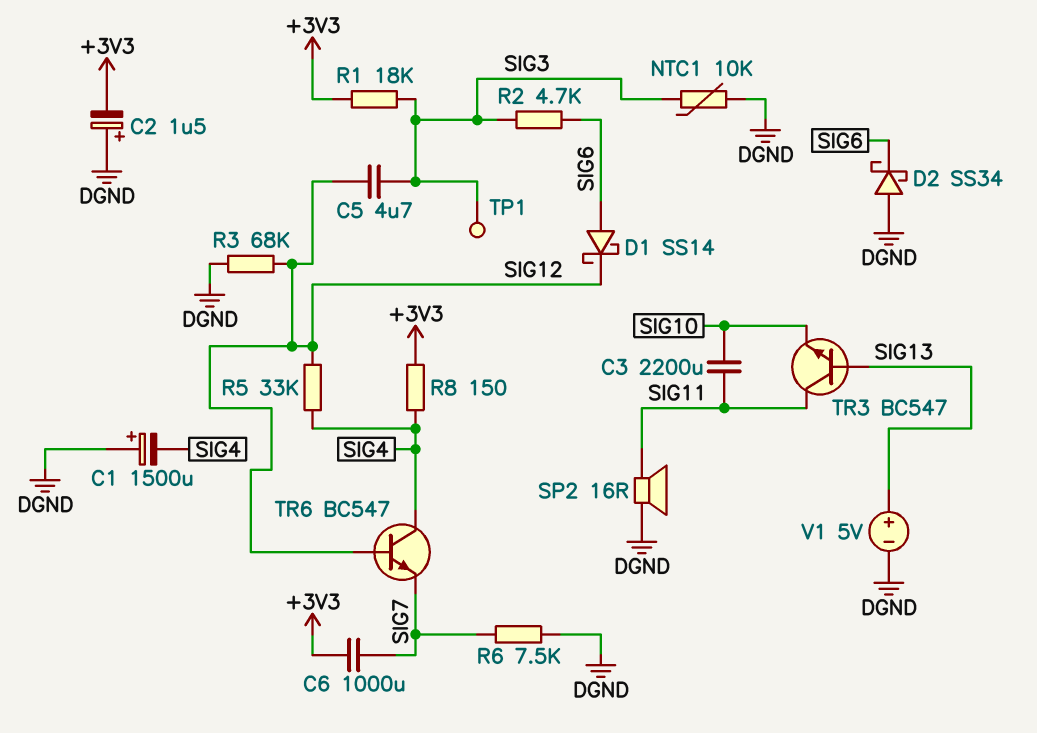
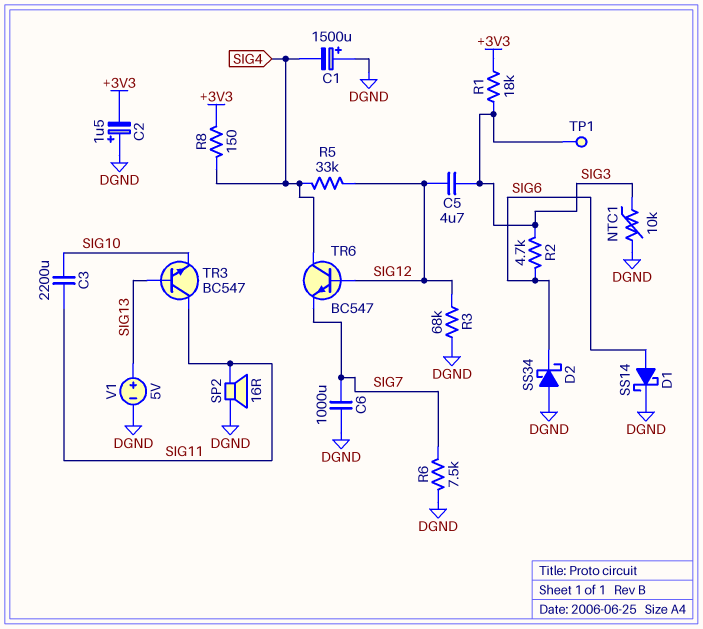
C6: 1000uF (+3V3, SIG7) -> 1000uF (DGND, SIG7)
D1: schottky SS14 (A SIG6, K SIG12) -> schottky SS14 (A SIG6, K DGND)

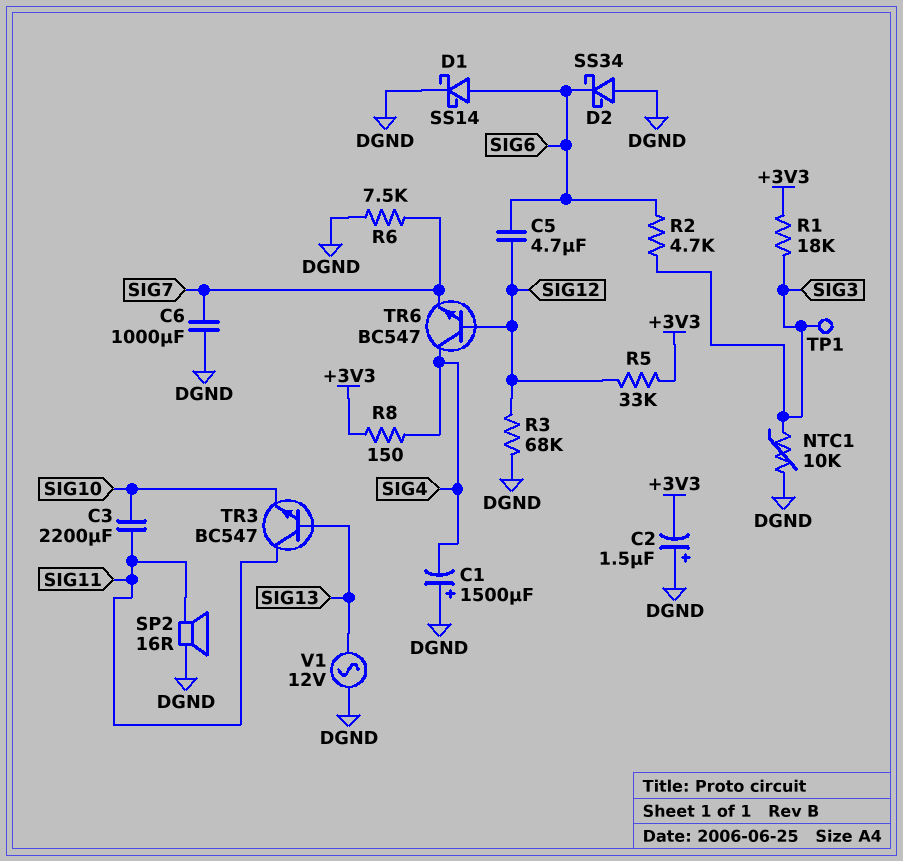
C5: 4.7uF (SIG3, SIG12) -> 4.7uF (SIG6, SIG12)
R5: 33k (SIG4, SIG12) -> 33k (+3V3, SIG12)
V1: 5V (plus SIG13, minus DGND) -> AC 12V (DGND, SIG13)

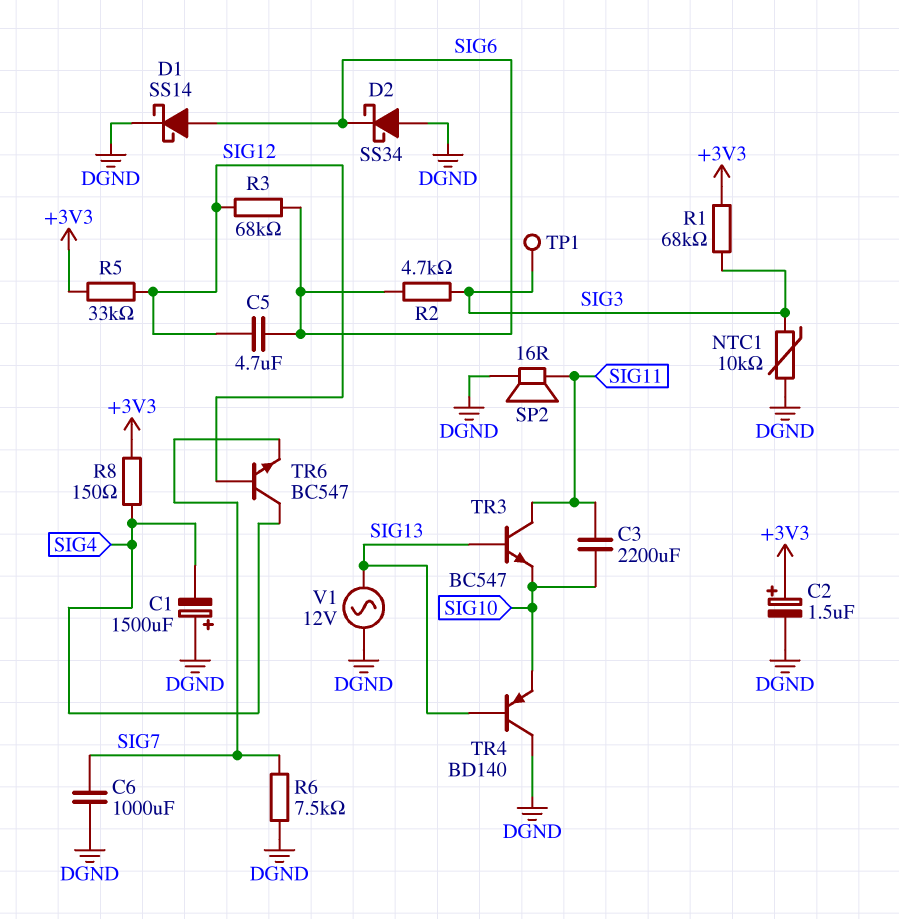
C2: 1.5uF (plus DGND, minus +3V3) -> 1.5uF (plus +3V3, minus DGND)
R1: 18k (+3V3, SIG3) -> 68k (+3V3, SIG3)
R3: 68k (DGND, SIG12) -> 68k (SIG6, SIG12)
TR4: none -> PNP BD140 (B SIG13, C DGND, E SIG10)

